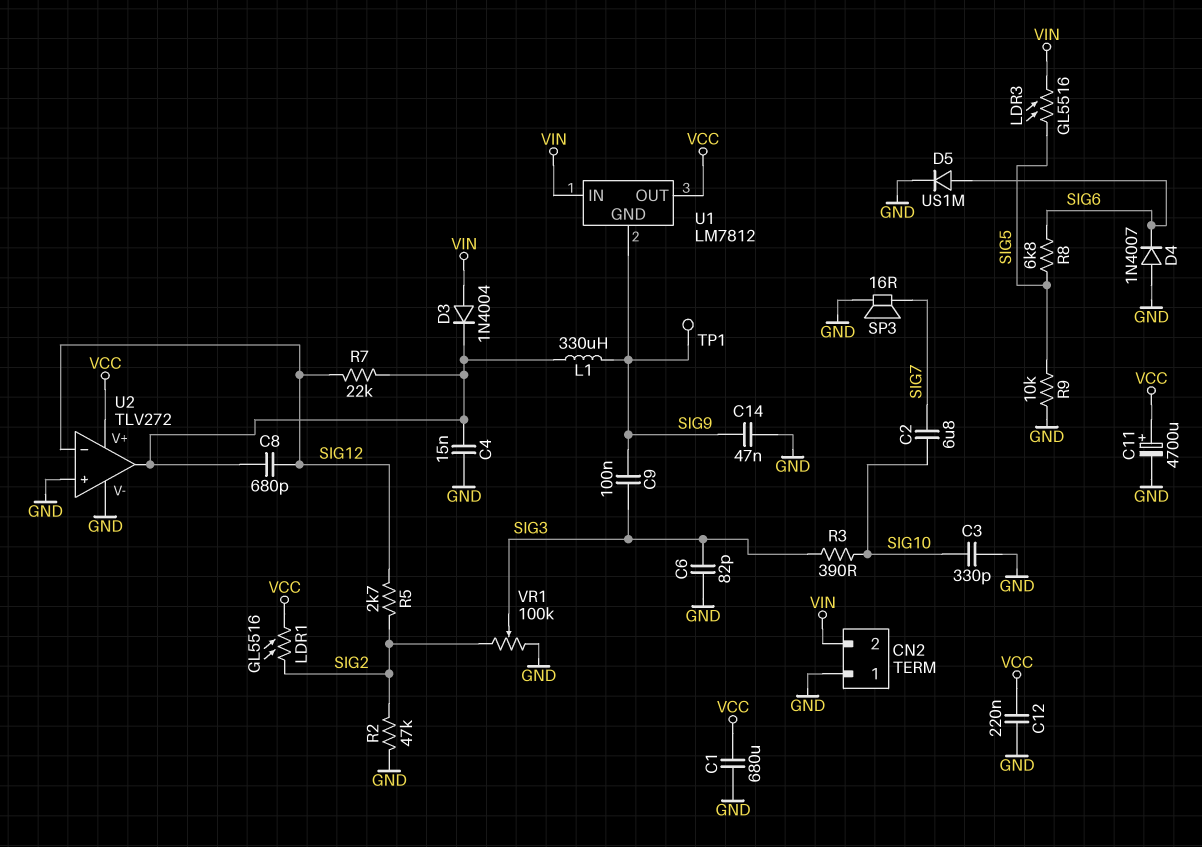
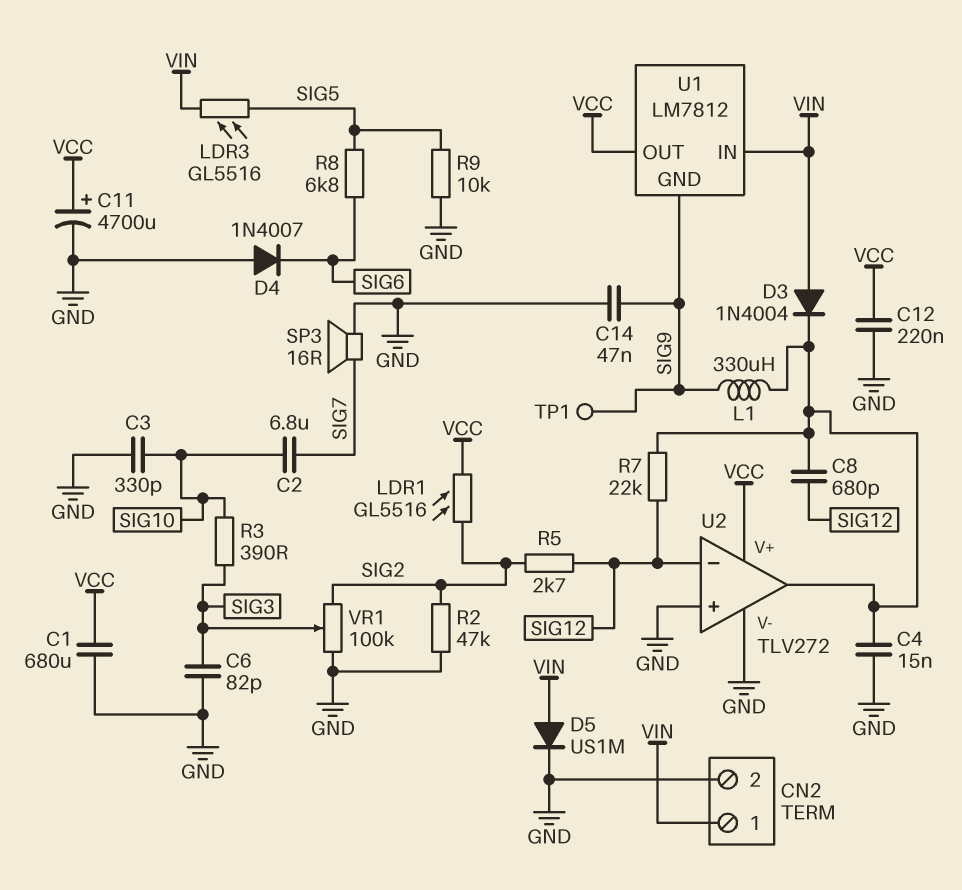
C9: 100nF (SIG3, SIG9) -> none
CN2 pin 1: GND -> VIN
CN2 pin 2: VIN -> GND
D5: diode US1M (A SIG6, K GND) -> diode US1M (A VIN, K GND)

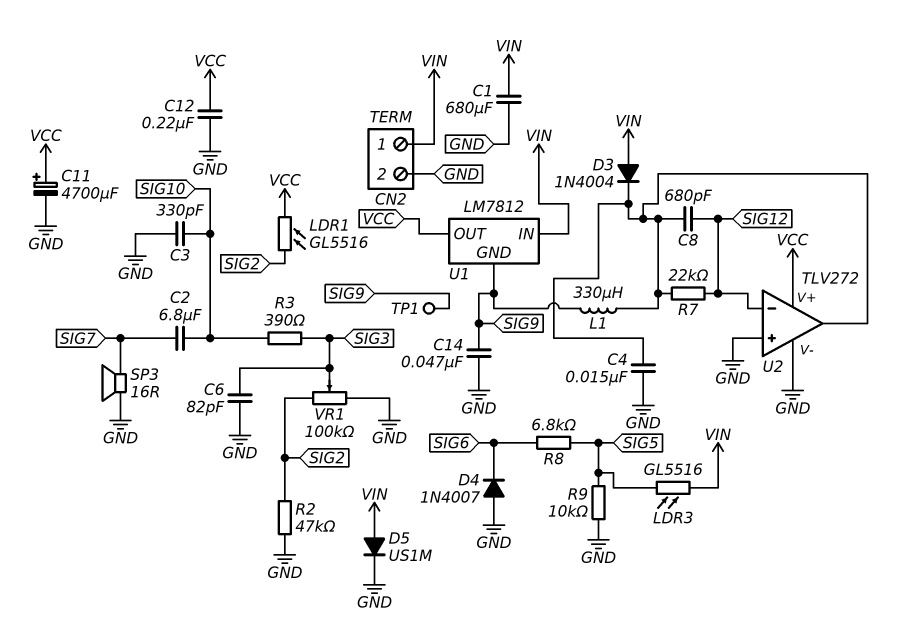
C1: 680uF (GND, VCC) -> 680uF (GND, VIN)
R5: 2.7k (SIG2, SIG12) -> none

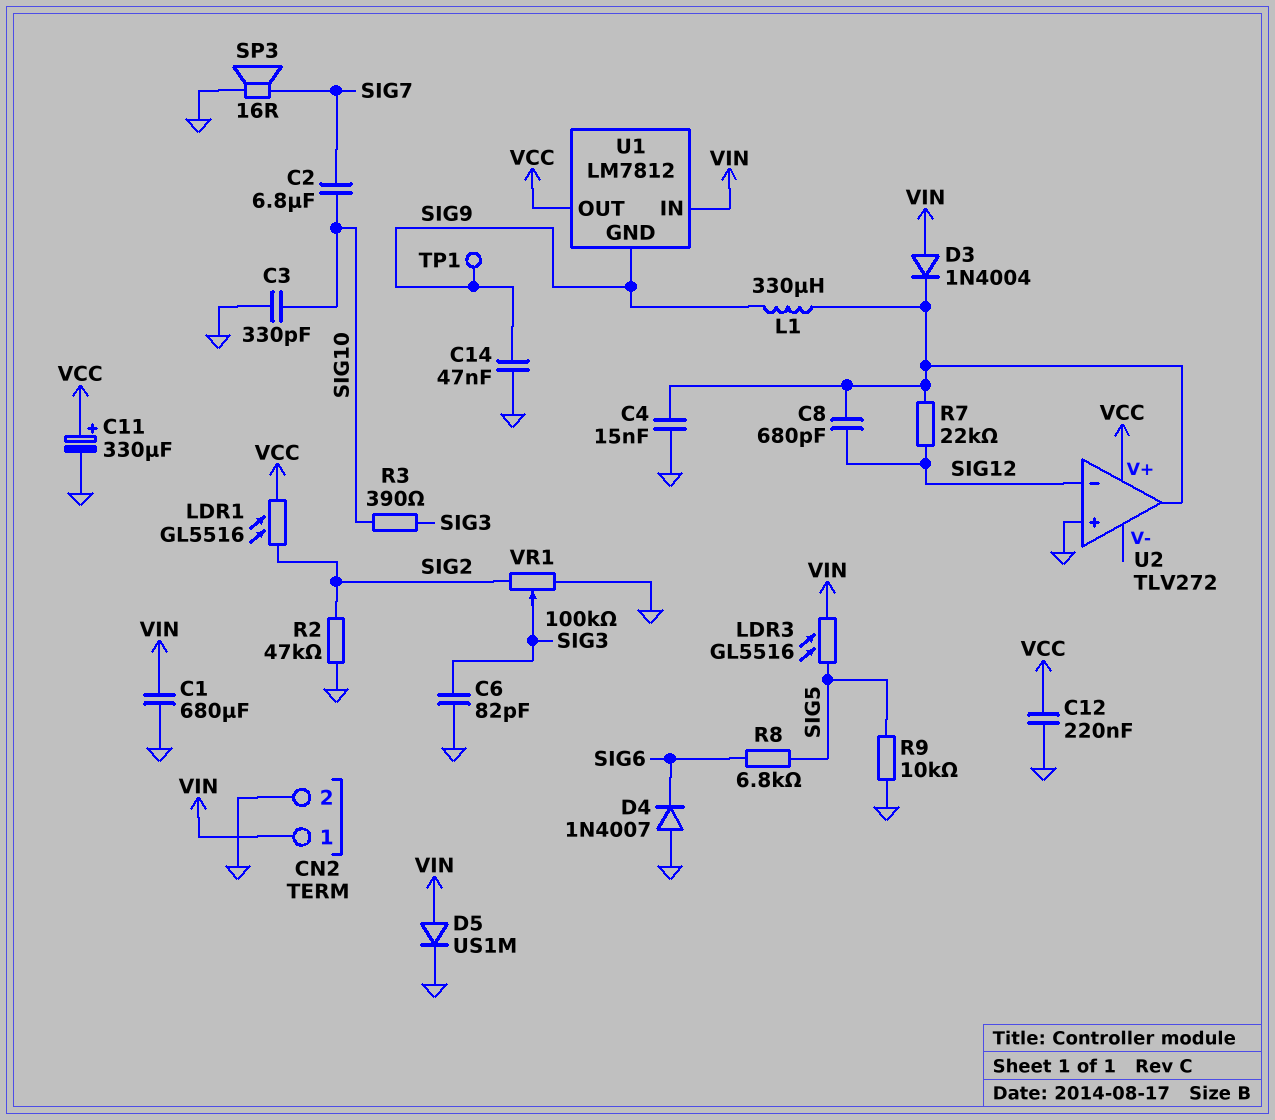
C11: 4700uF (plus VCC, minus GND) -> 330uF (plus VCC, minus GND)
U2 pin V-: GND -> none

